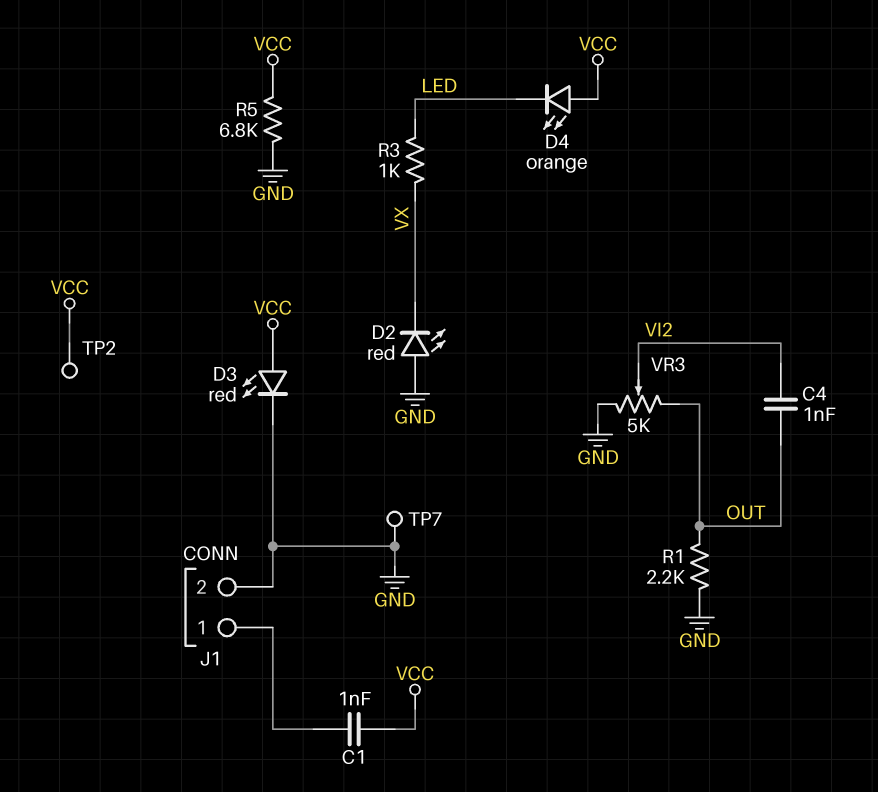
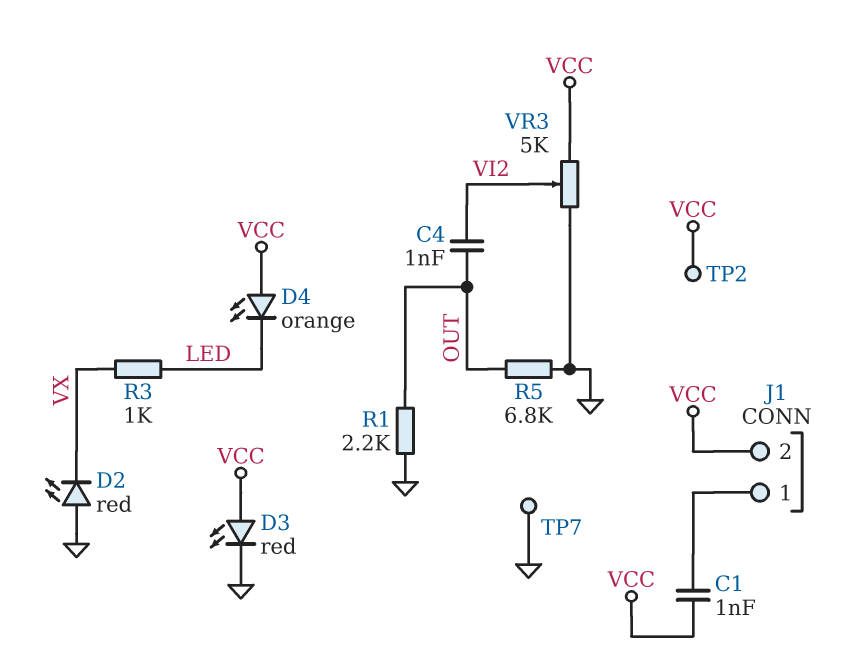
J1 pin 2: GND -> VCC
R5: 6.8k (GND, VCC) -> 6.8k (GND, OUT)
VR3: 5k (GND, OUT, wiper VI2) -> 5k (GND, VCC, wiper VI2)

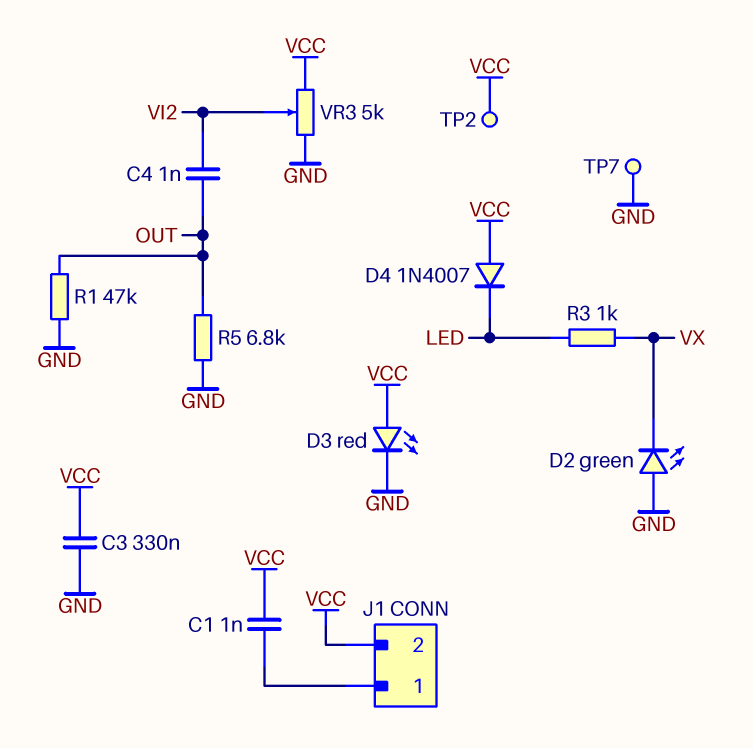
C3: none -> 330nF (GND, VCC)
D2: LED red (A GND, K VX) -> LED green (A GND, K VX)
D4: LED orange (A VCC, K LED) -> diode 1N4007 (A VCC, K LED)
R1: 2.2k (GND, OUT) -> 47k (GND, OUT)

